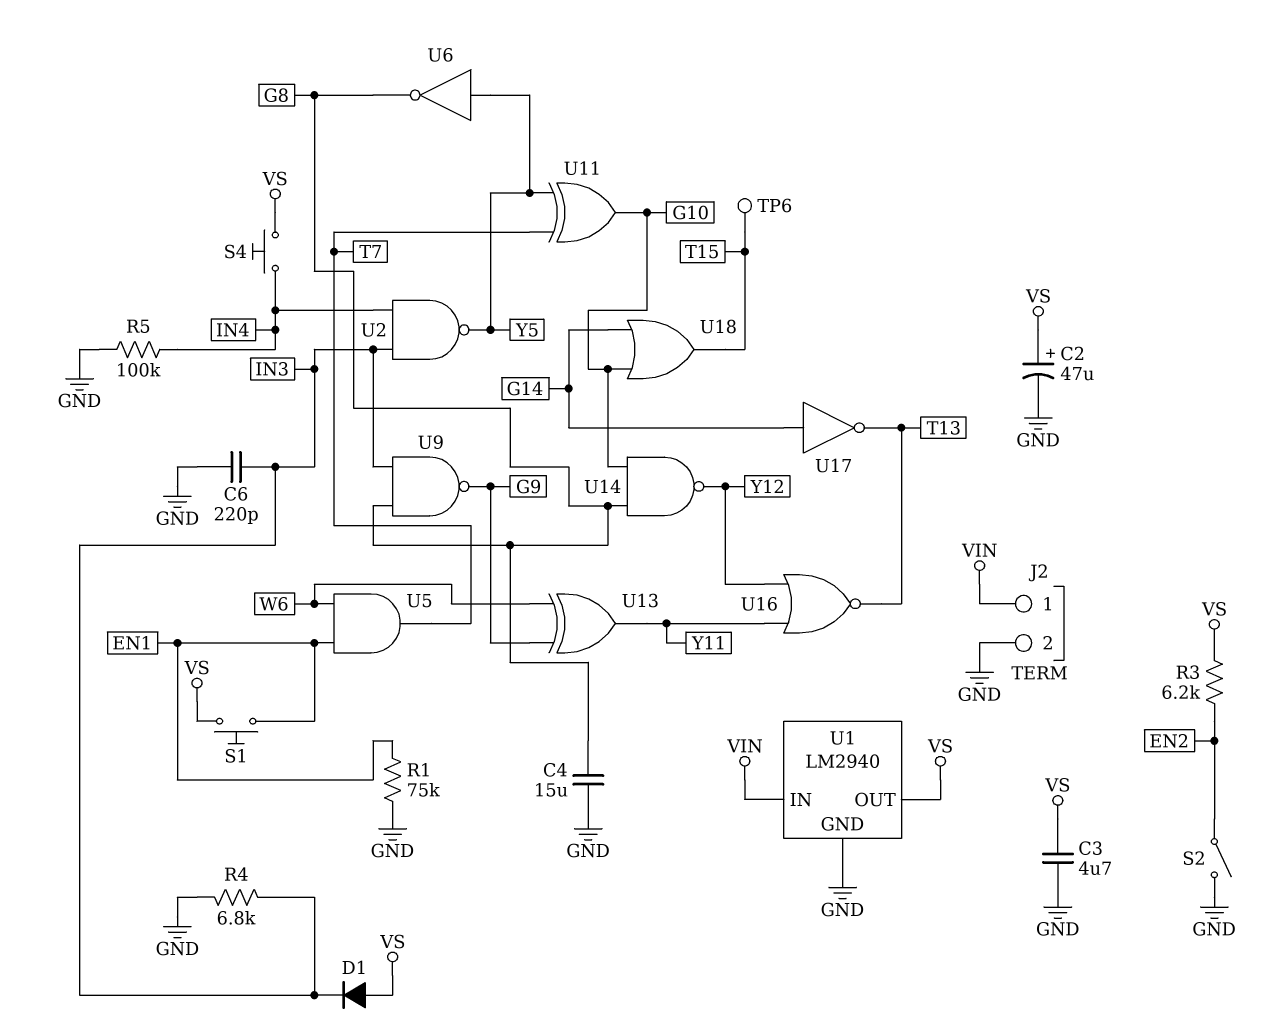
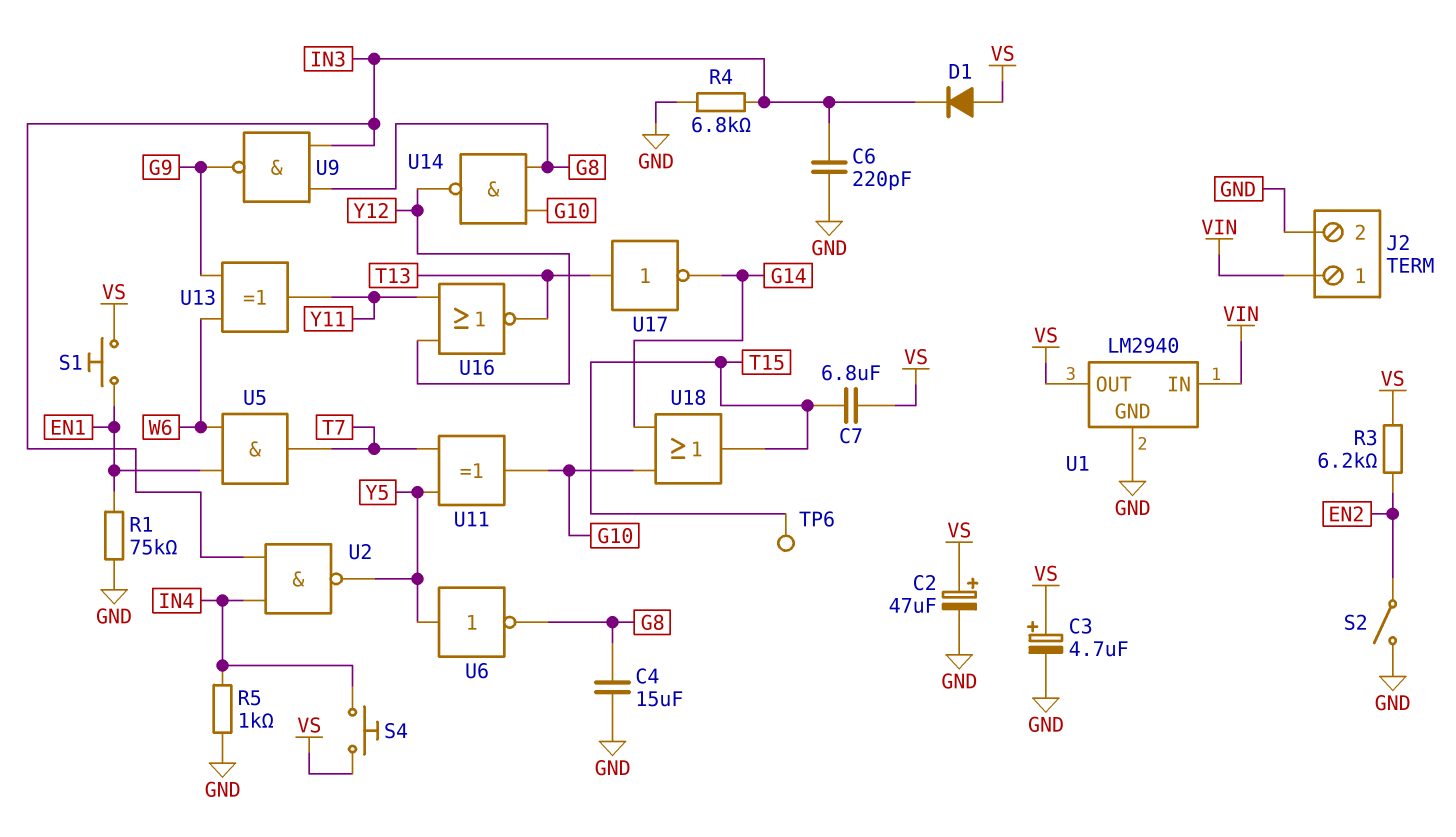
C3: 4.7uF (GND, VS) -> 4.7uF (plus VS, minus GND)
C7: none -> 6.8uF (T15, VS)
R5: 100k (GND, IN4) -> 1k (GND, IN4)
U17: NOT (in G14, out T13) -> NOT (in T13, out G14)

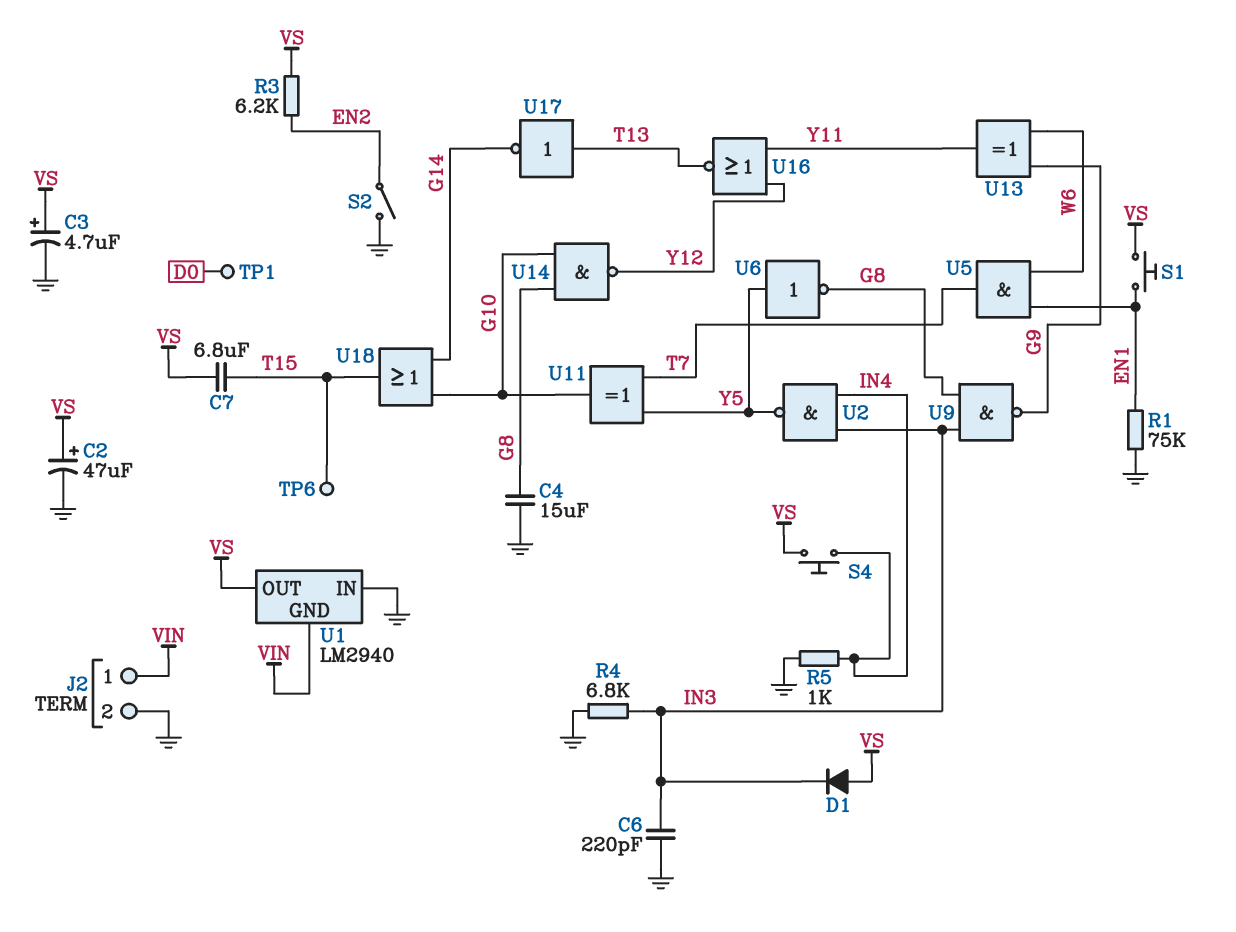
TP1: none -> test point (D0)
U1 pin GND: GND -> VIN
U1 pin IN: VIN -> GND

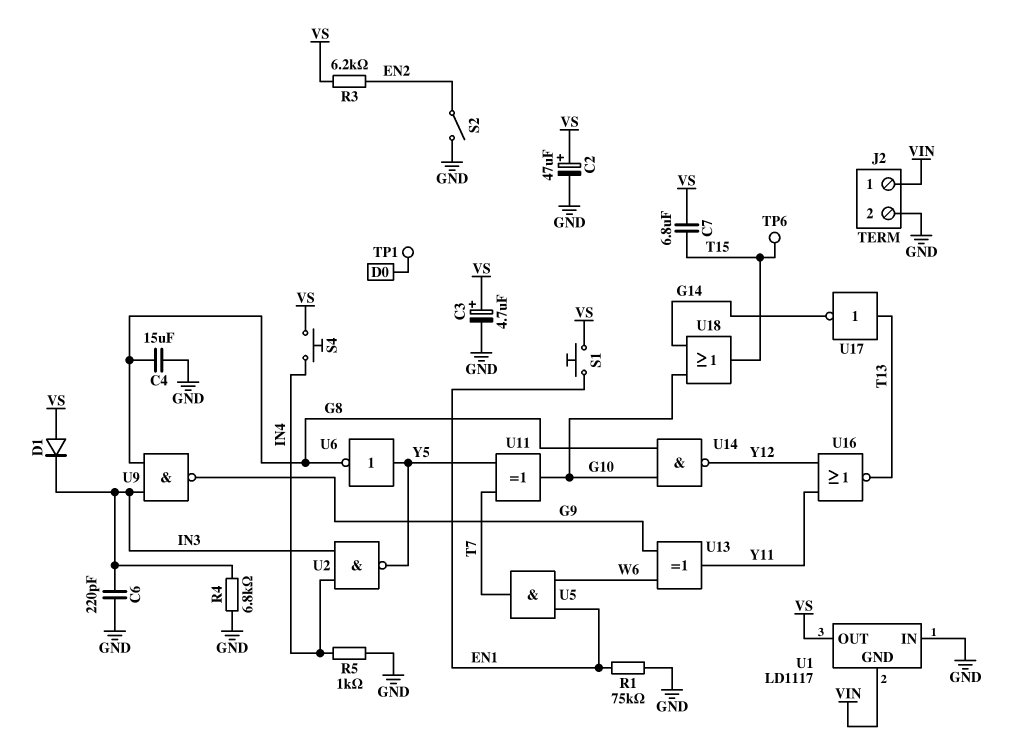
U1: LM2940 -> LD1117

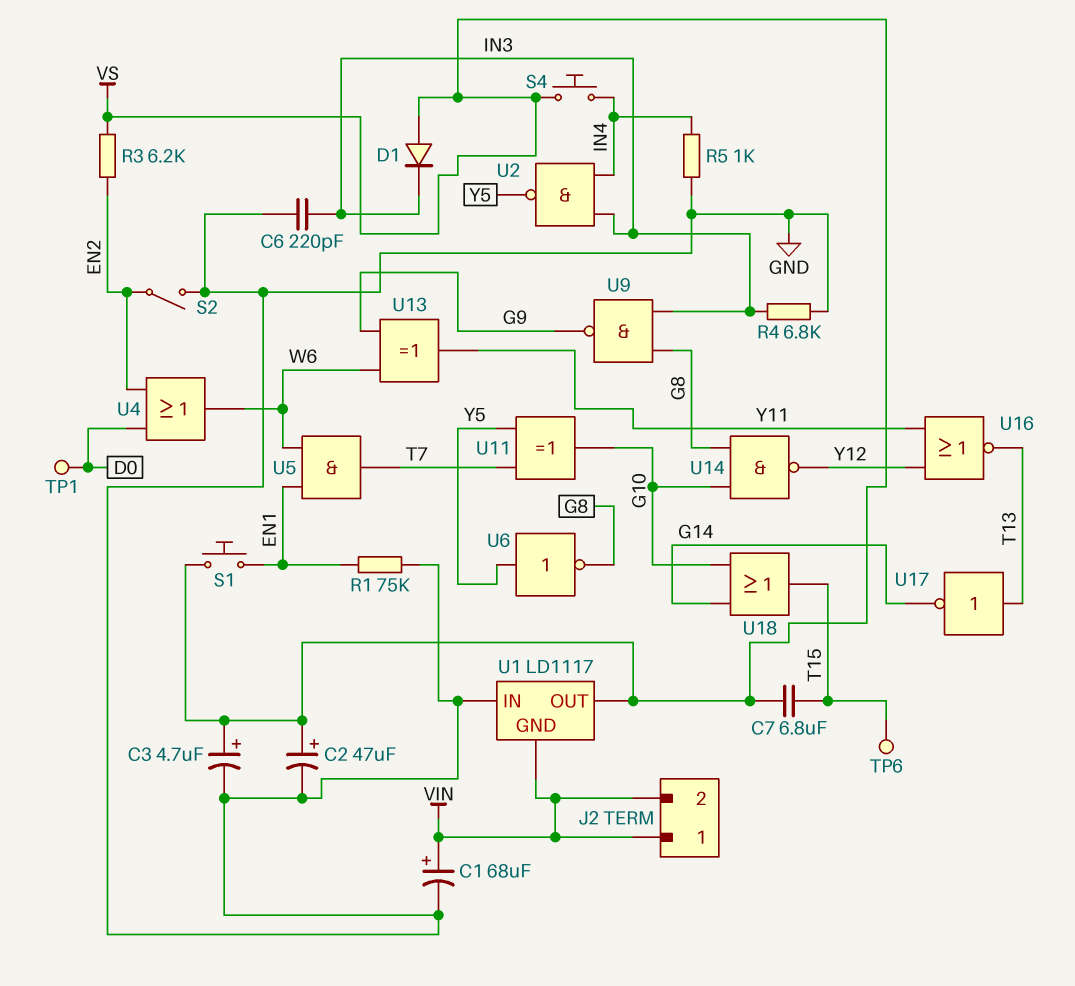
C1: none -> 68uF (plus VIN, minus GND)
C4: 15uF (G8, GND) -> none
J2 pin 2: GND -> VIN
U4: none -> OR (in D0, in EN2, out W6)

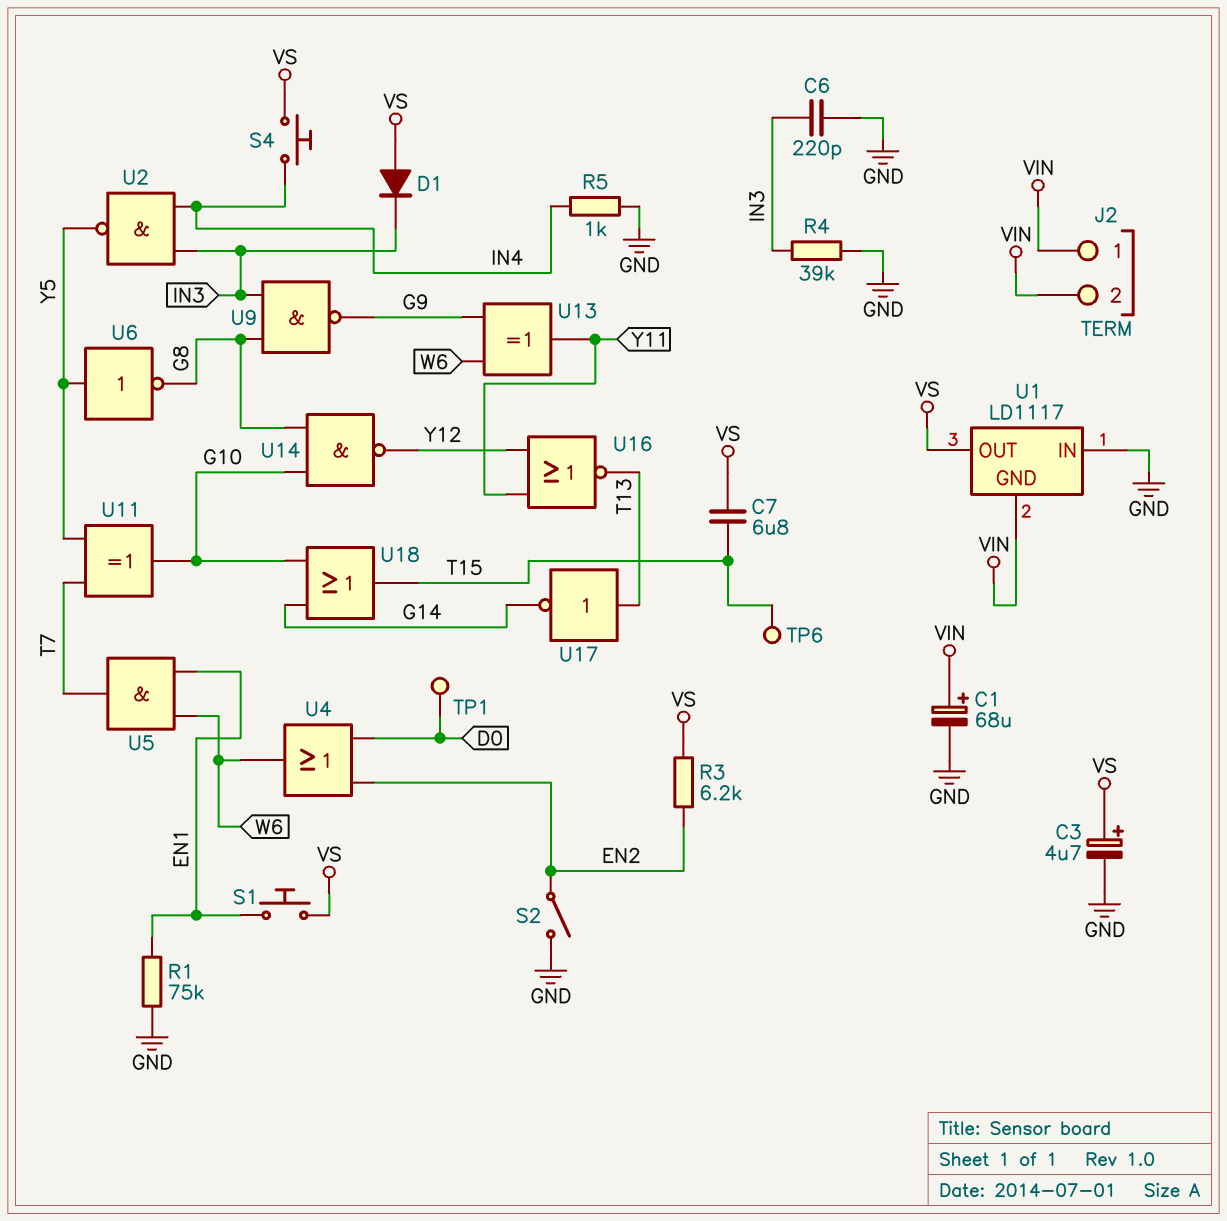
C2: 47uF (plus VS, minus GND) -> none
R4: 6.8k (GND, IN3) -> 39k (GND, IN3)

